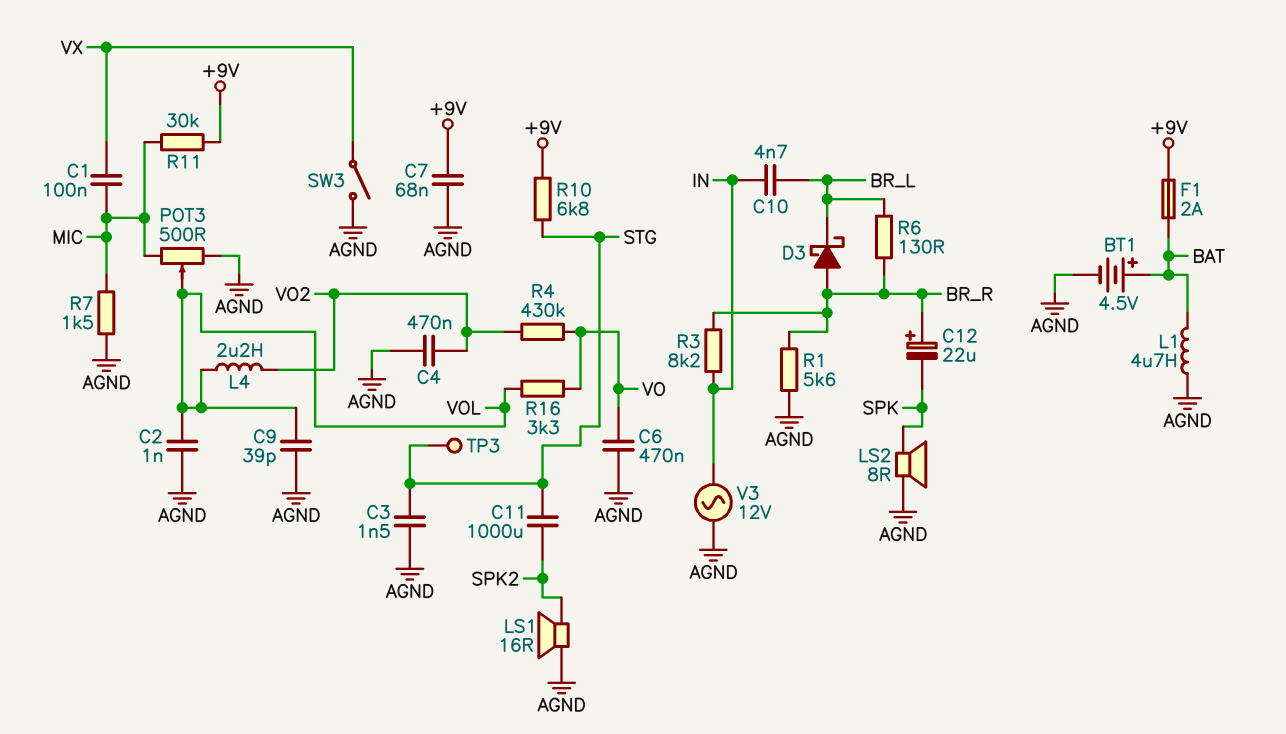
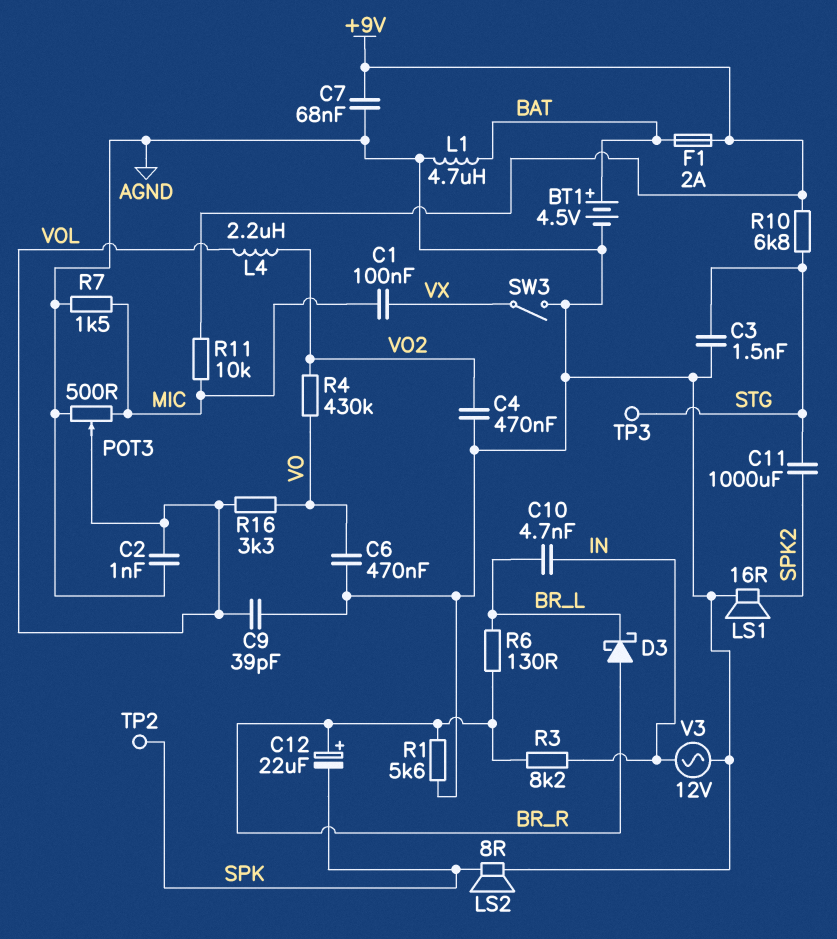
R11: 30k (+9V, MIC) -> 10k (+9V, MIC)
TP2: none -> test point (SPK)

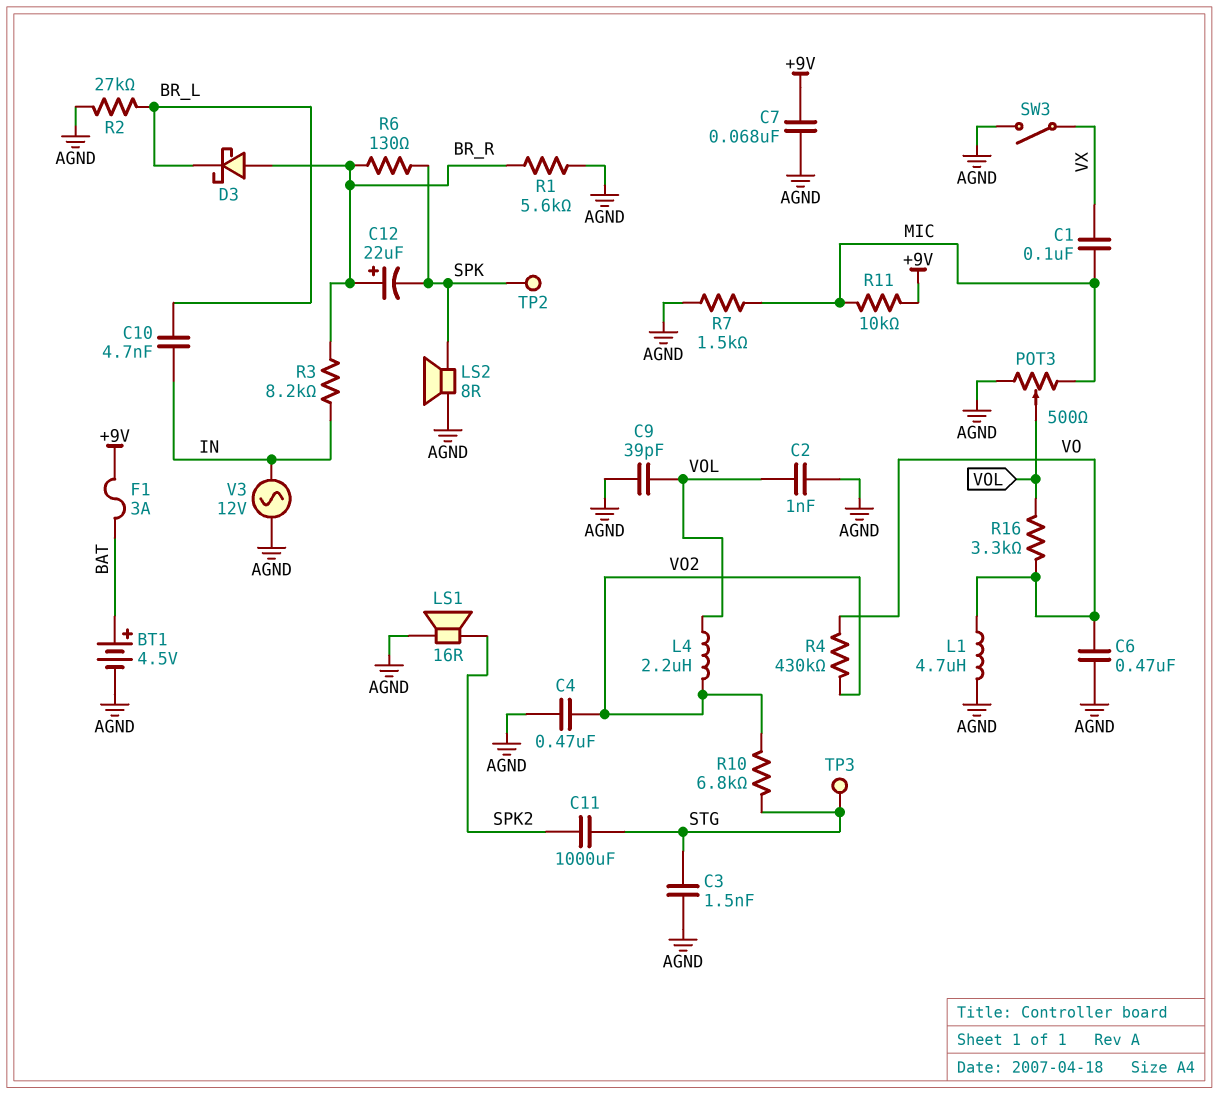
F1: 2A (+9V, BAT) -> 3A (+9V, BAT)
L1: 4.7uH (AGND, BAT) -> 4.7uH (AGND, VO)
R2: none -> 27k (AGND, BR_L)
R6: 130 (BR_L, BR_R) -> 130 (BR_R, SPK)
R10: 6.8k (+9V, STG) -> 6.8k (STG, VO2)

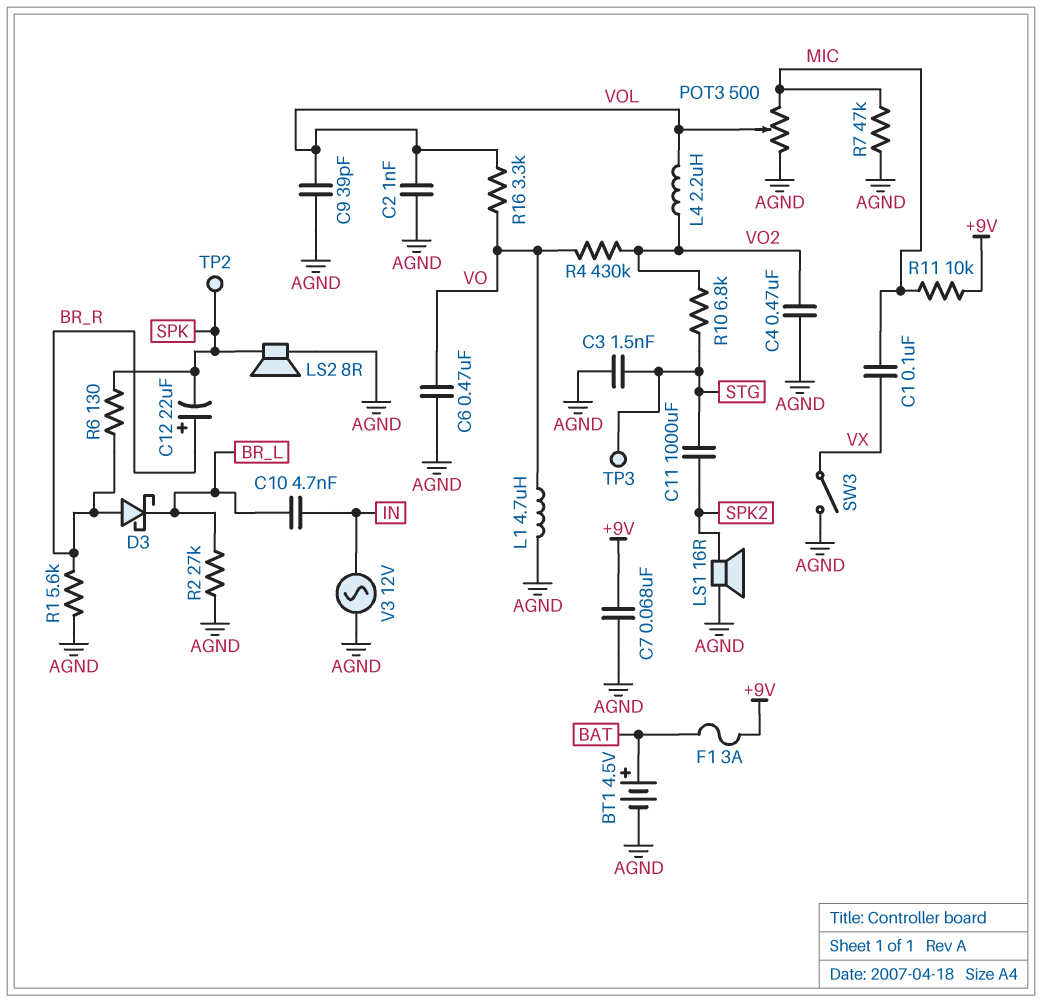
R3: 8.2k (BR_R, IN) -> none
R7: 1.5k (AGND, MIC) -> 47k (AGND, MIC)

